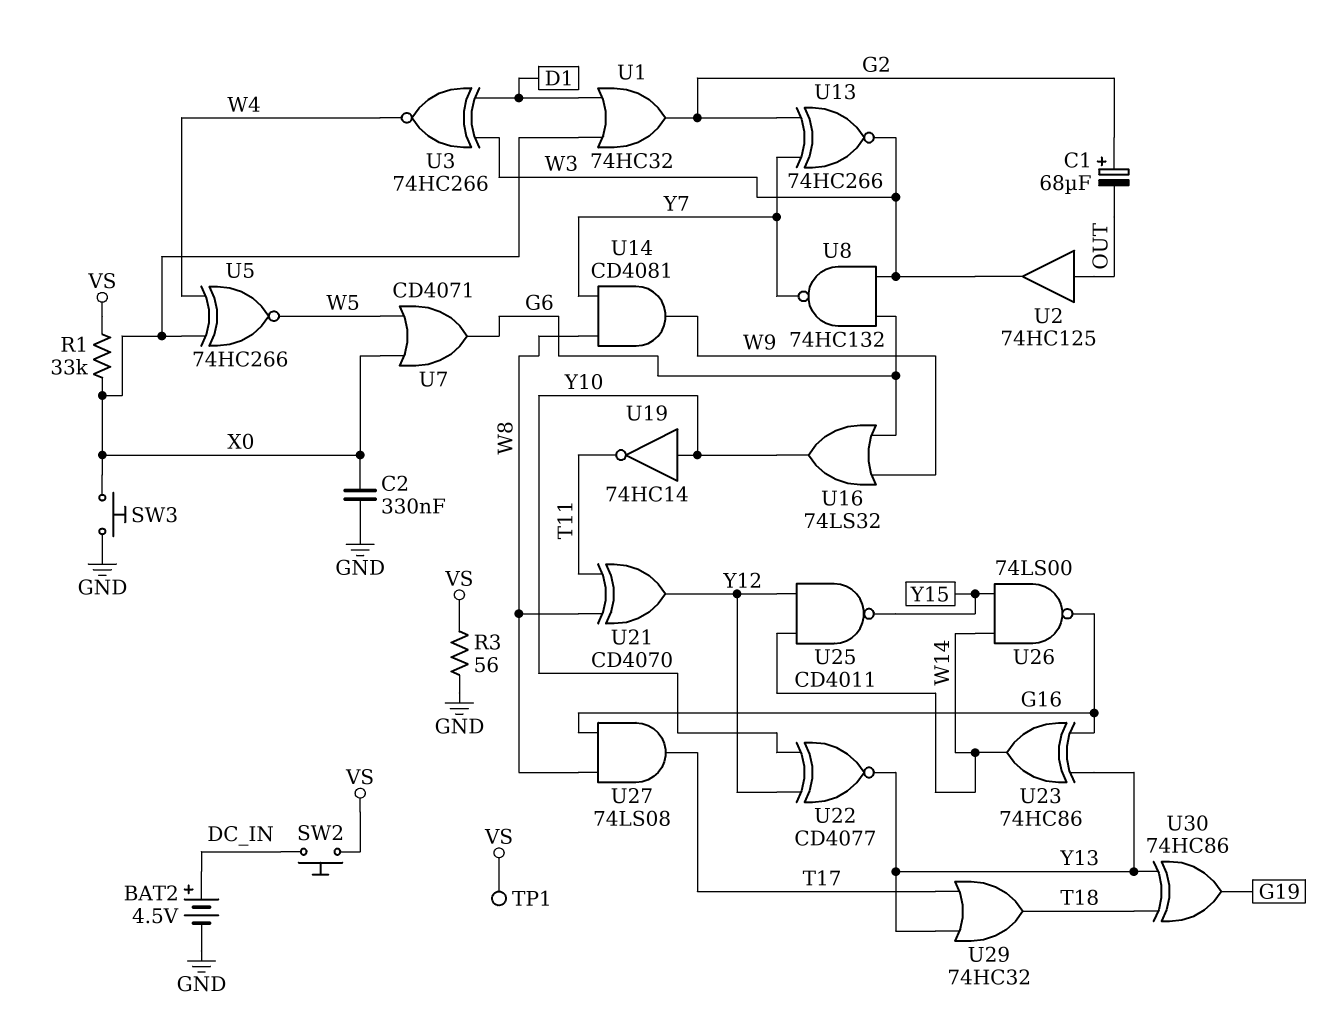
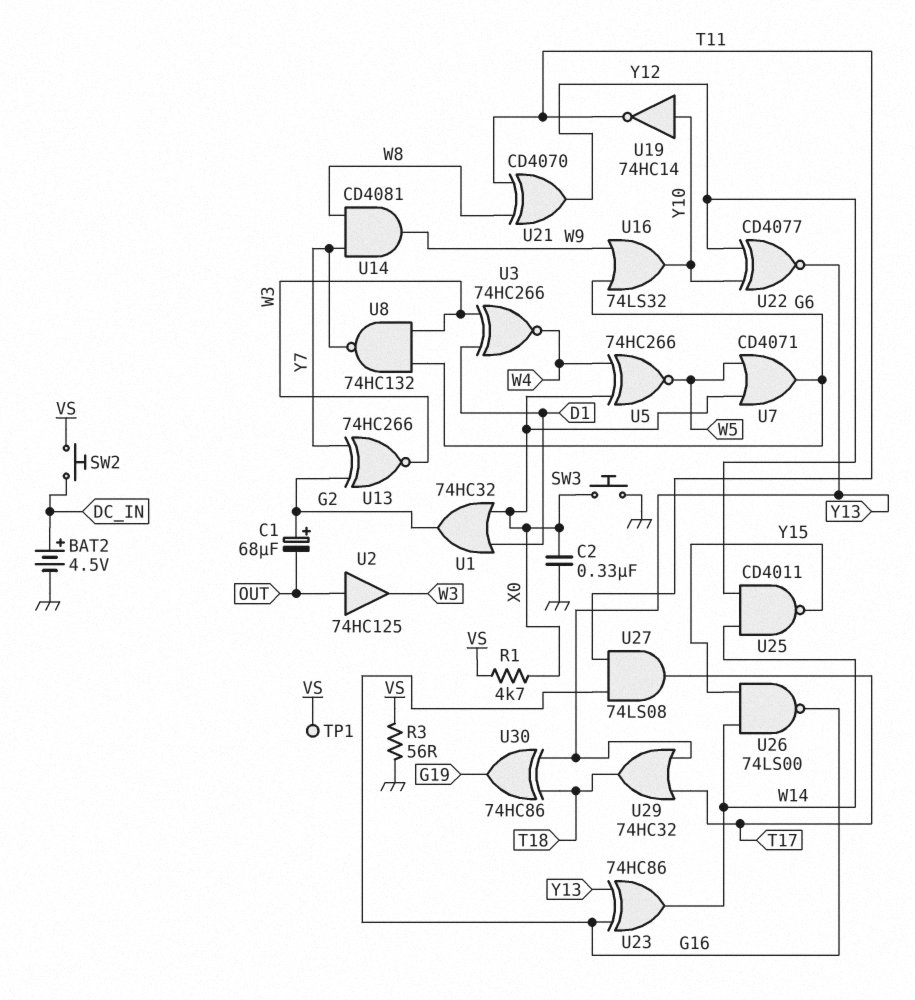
R1: 33k (VS, X0) -> 4.7k (VS, X0)
U27: AND 74LS08 (in G16, in W8, out T17) -> AND 74LS08 (in G16, in T11, out T17)

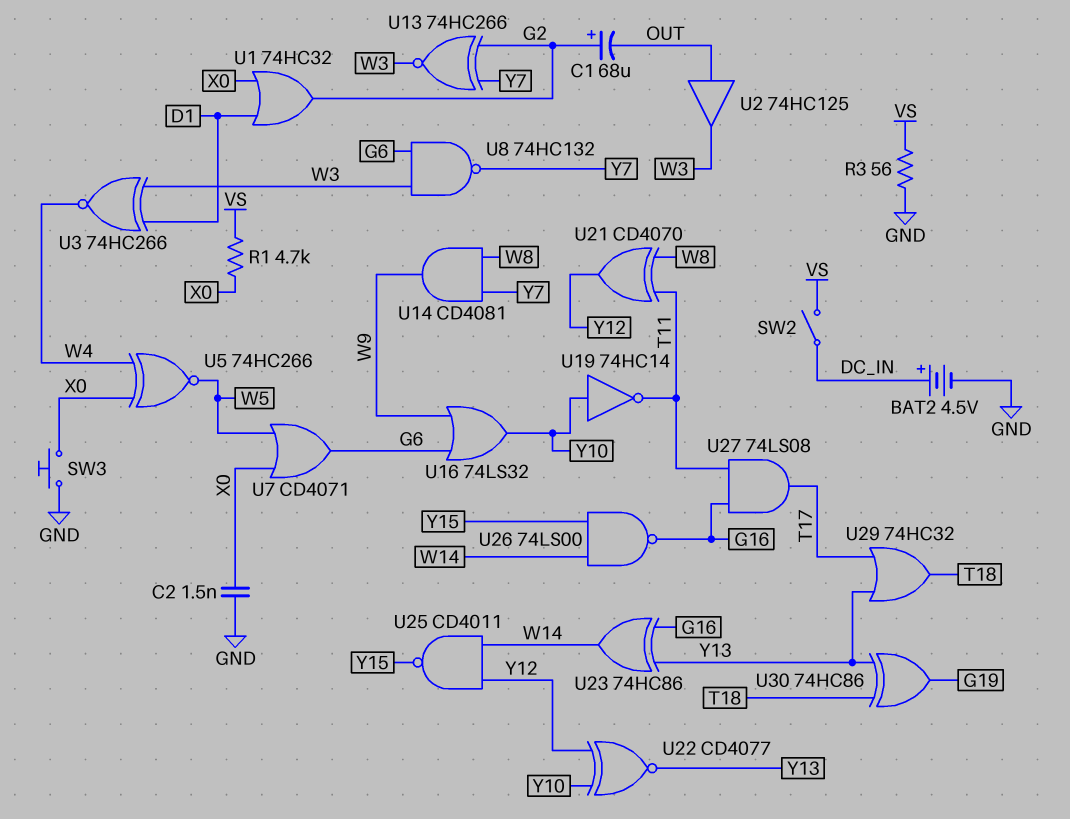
C2: 330nF (GND, X0) -> 1.5nF (GND, X0)
SW2: button (DC_IN, VS) -> switch (DC_IN, VS)
TP1: test point (VS) -> none

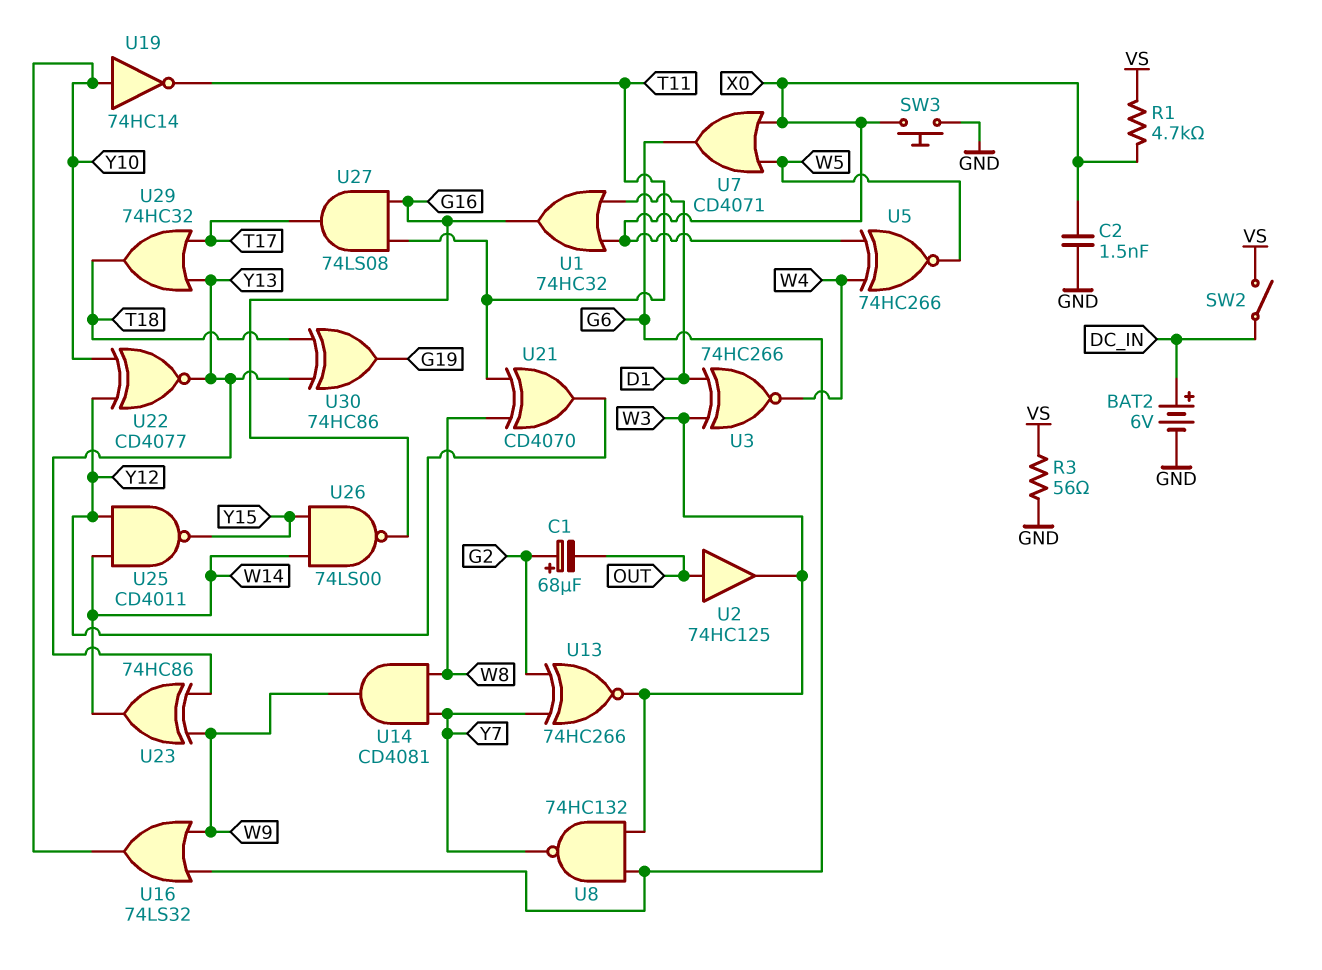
BAT2: 4.5V (plus DC_IN, minus GND) -> 6V (plus DC_IN, minus GND)
U1: OR 74HC32 (in D1, in X0, out G2) -> OR 74HC32 (in D1, in X0, out G16)
U23: XOR 74HC86 (in G16, in Y13, out W14) -> XOR 74HC86 (in W9, in Y13, out W14)

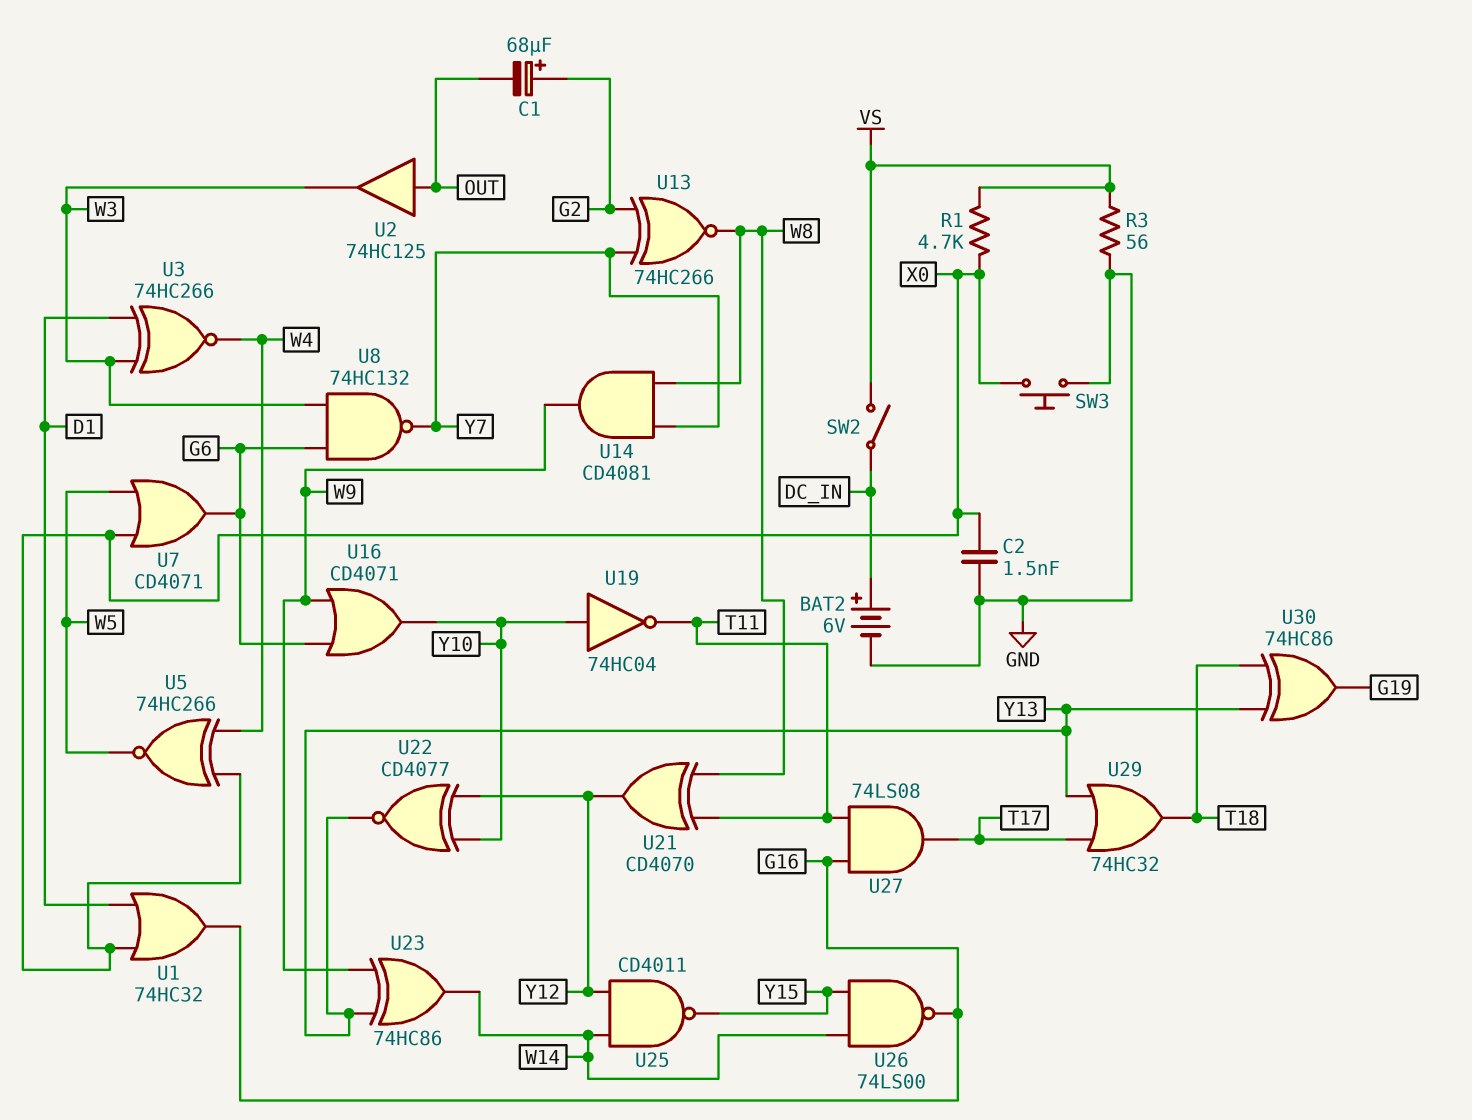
U13: XNOR 74HC266 (in G2, in Y7, out W3) -> XNOR 74HC266 (in G2, in Y7, out W8)
U16: OR 74LS32 (in G6, in W9, out Y10) -> OR CD4071 (in G6, in W9, out Y10)
U19: NOT 74HC14 (in Y10, out T11) -> NOT 74HC04 (in Y10, out T11)

